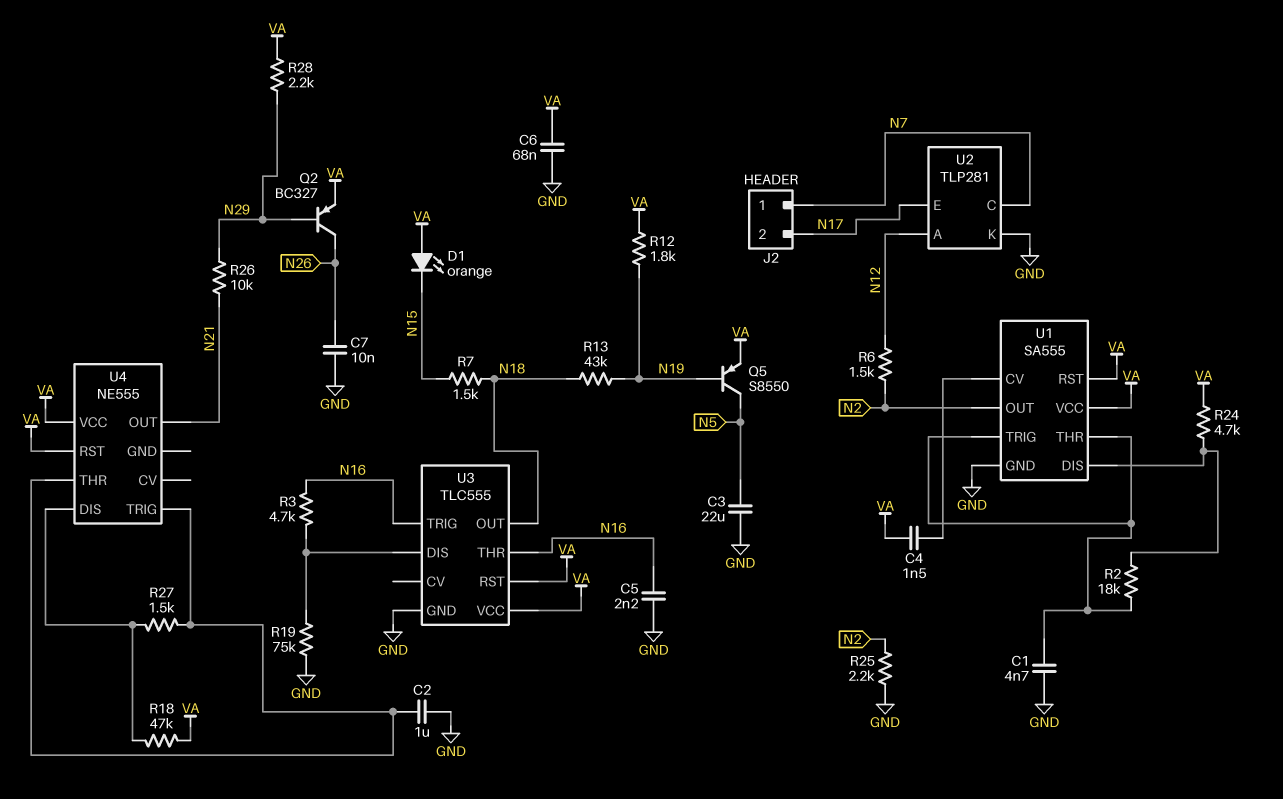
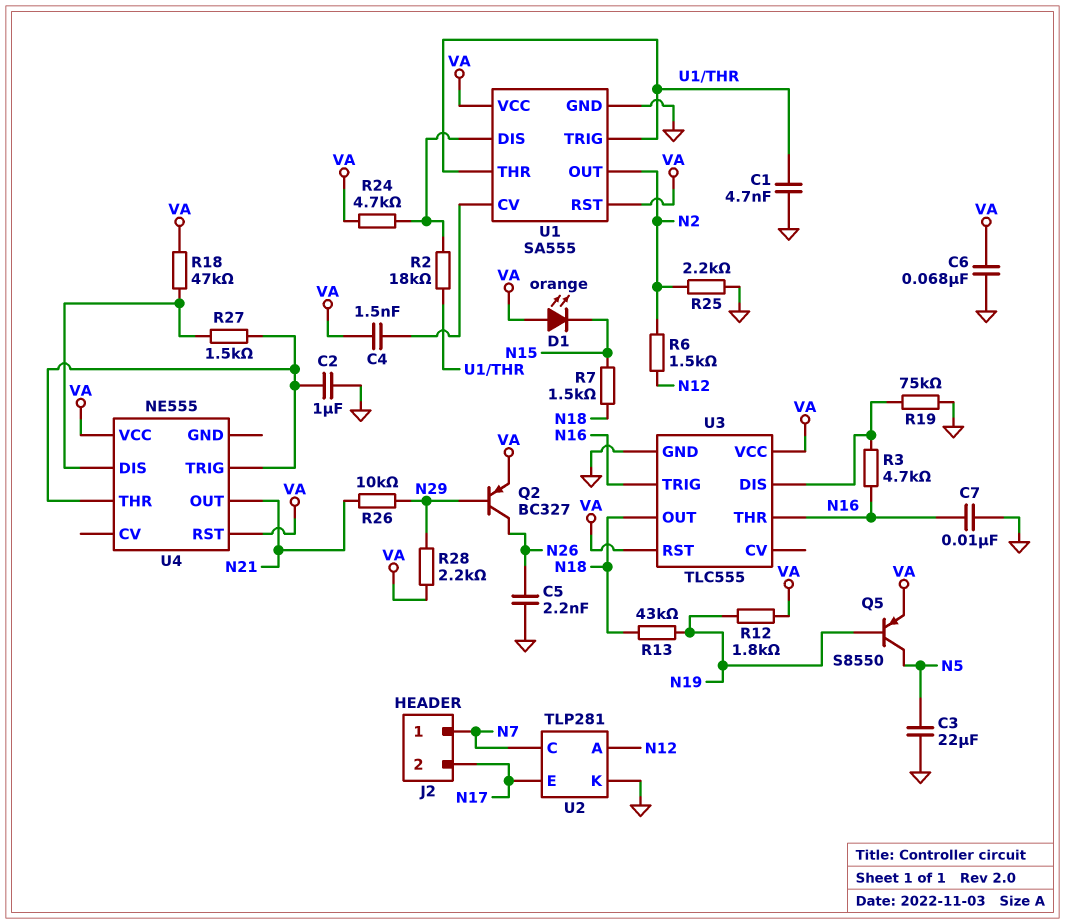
C5: 2.2nF (GND, N16) -> 2.2nF (GND, N26)
C7: 10nF (GND, N26) -> 10nF (GND, N16)

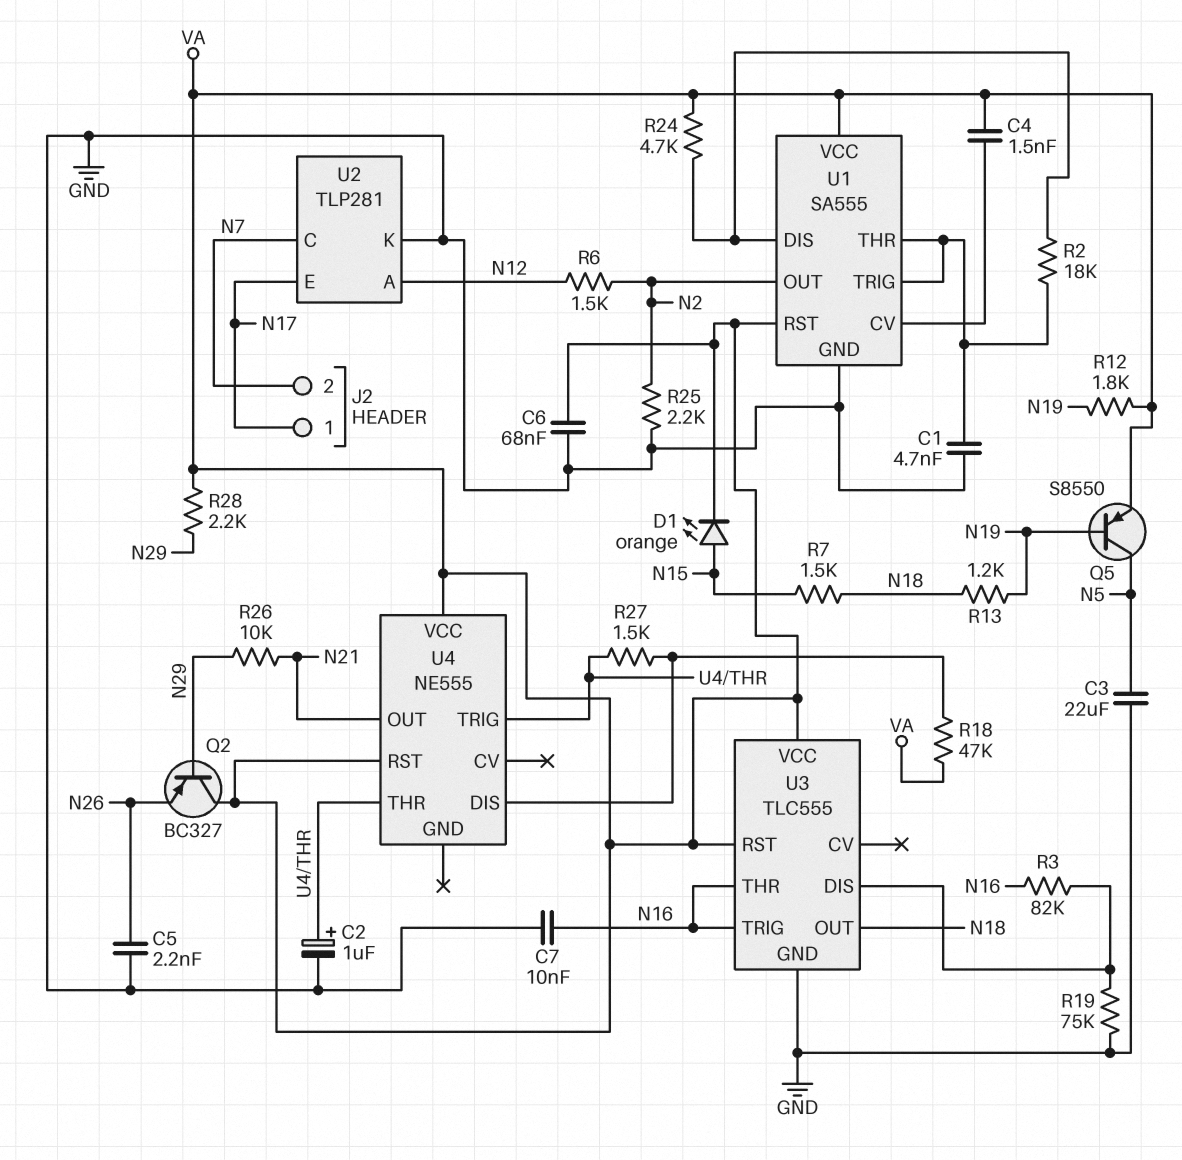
C2: 1uF (GND, U4/THR) -> 1uF (plus U4/THR, minus GND)
D1: LED orange (A VA, K N15) -> LED orange (A N15, K VA)
J2 pin 1: N7 -> N17
J2 pin 2: N17 -> N7
Q2: PNP BC327 (B N29, C N26, E VA) -> PNP BC327 (B N29, C VA, E N26)
R3: 4.7k (N16, U3/DIS) -> 82k (N16, U3/DIS)
R13: 43k (N18, N19) -> 1.2k (N18, N19)

